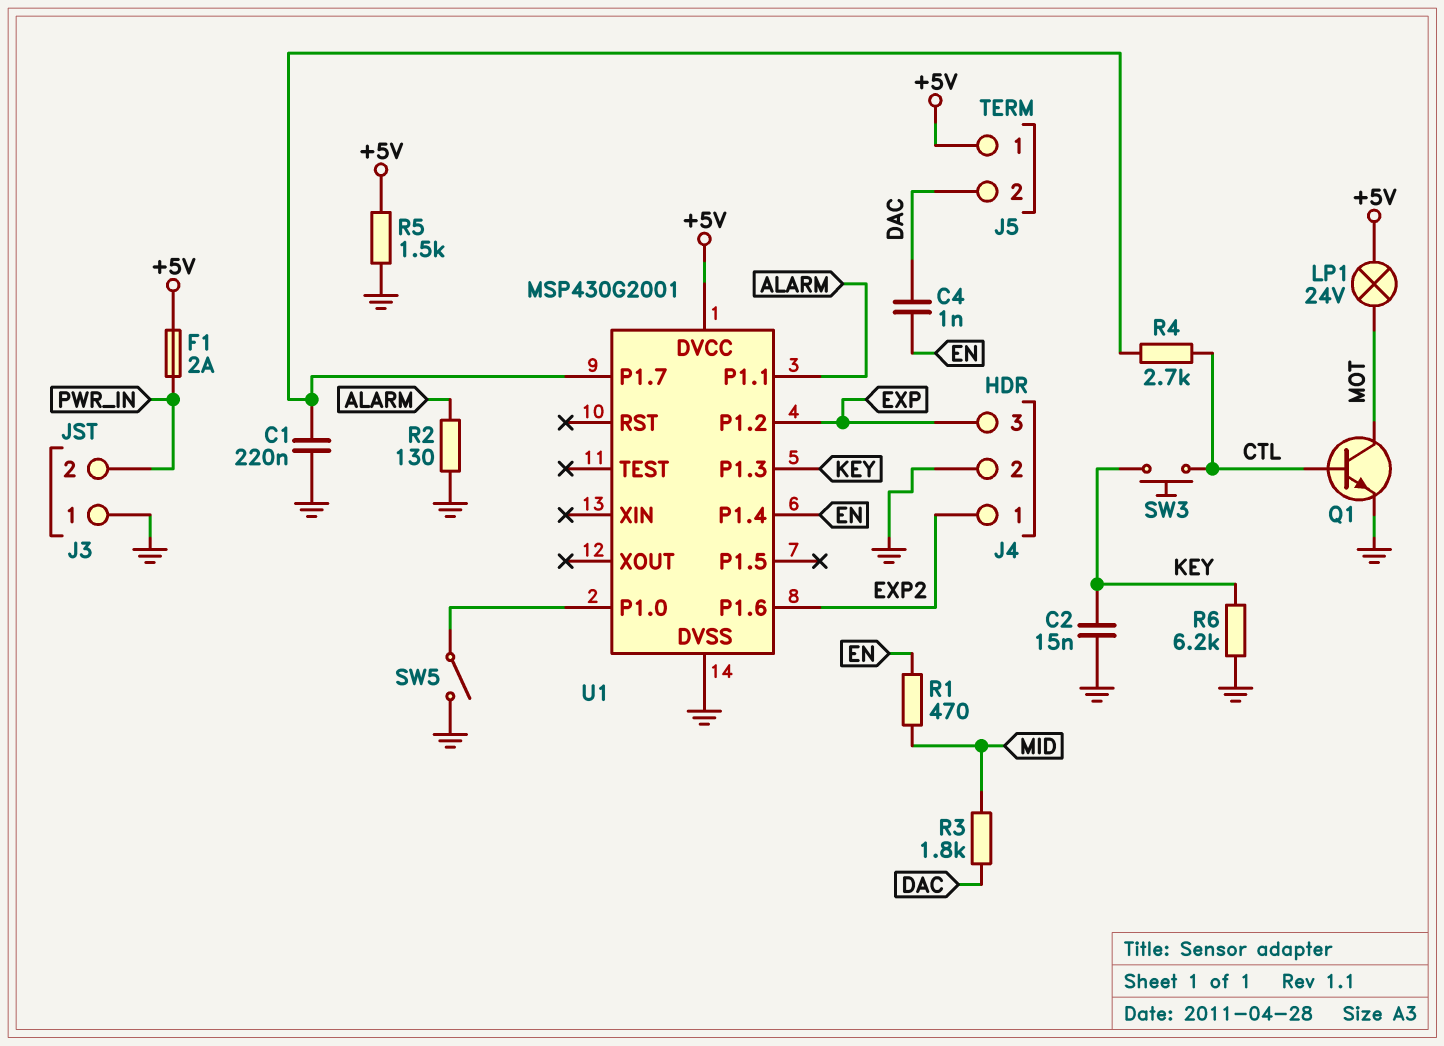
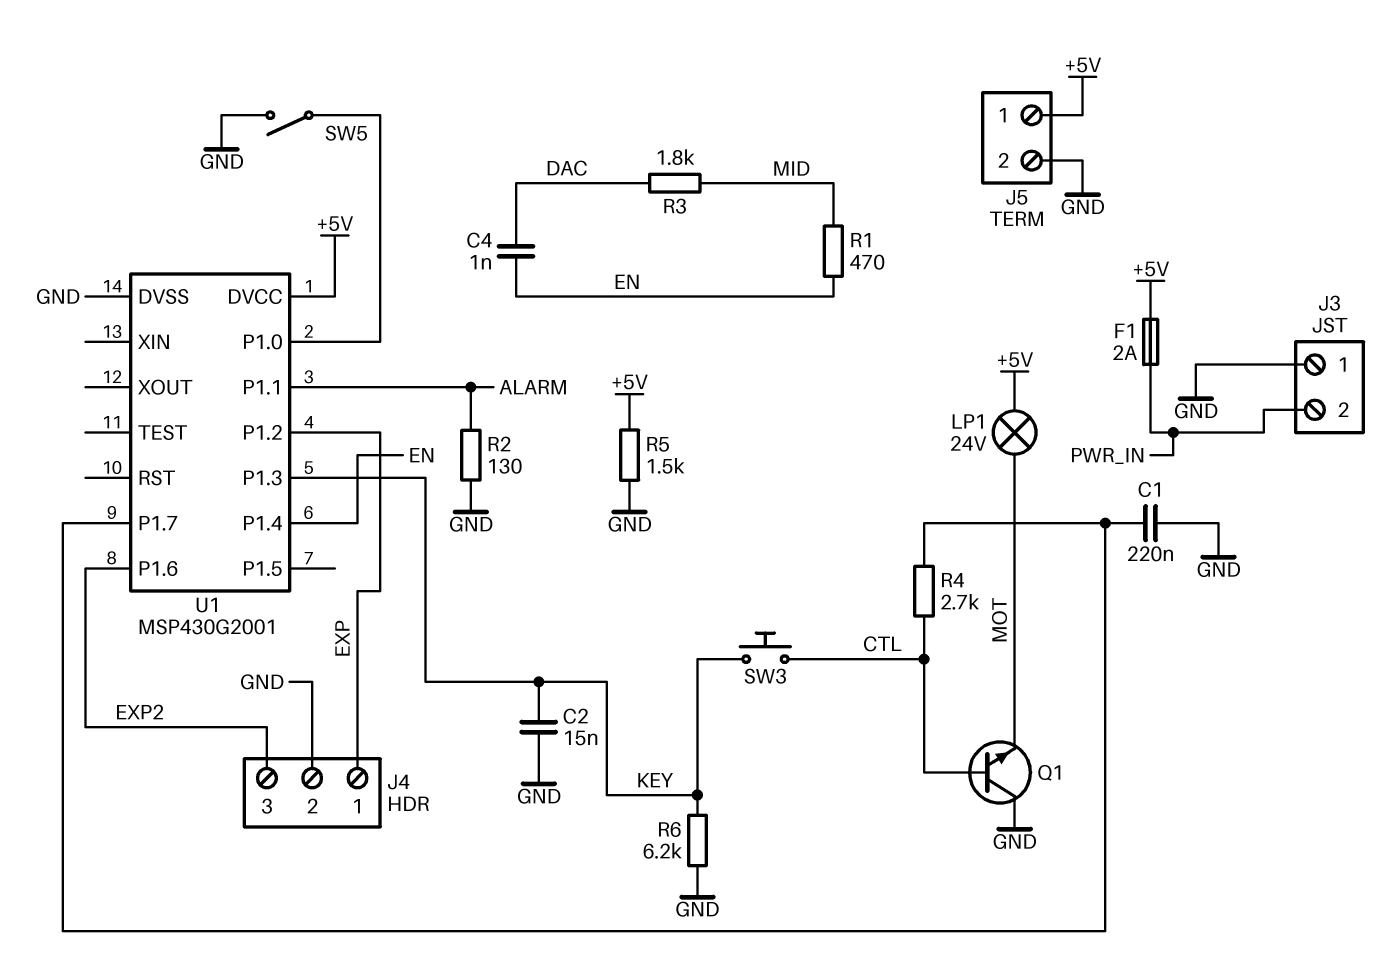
J4 pin 1: EXP2 -> EXP
J4 pin 3: EXP -> EXP2
J5 pin 2: DAC -> GND
Q1: NPN (B CTL, C MOT, E GND) -> NPN (B CTL, C GND, E MOT)

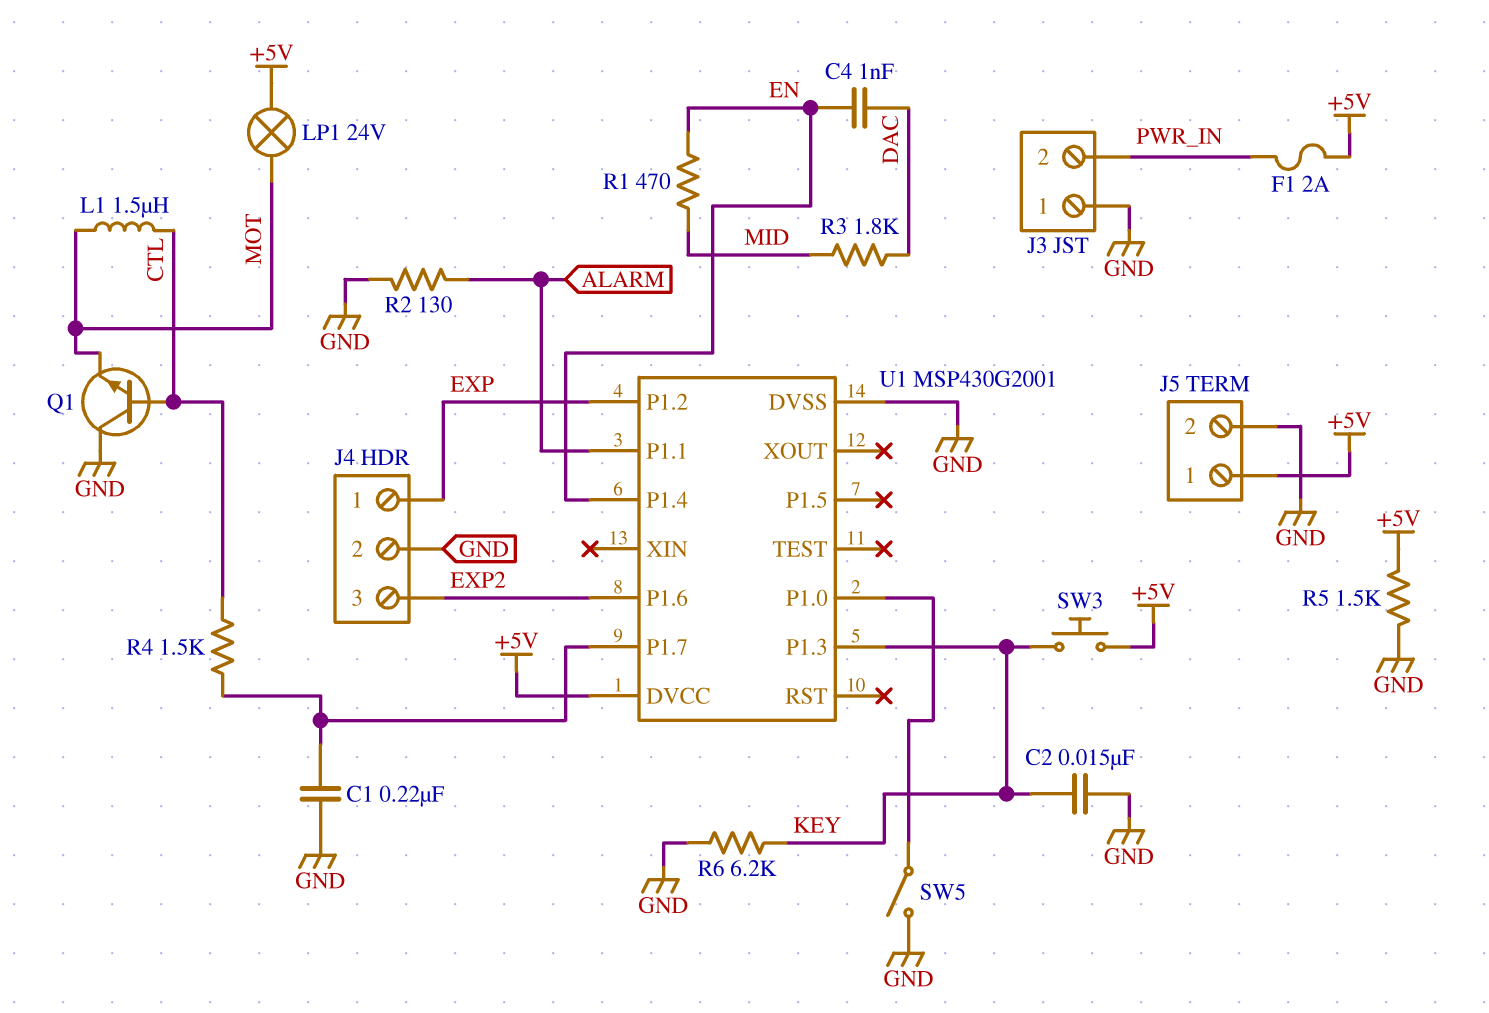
L1: none -> 1.5uH (CTL, MOT)
R4: 2.7k (CTL, U1/P1.7) -> 1.5k (CTL, U1/P1.7)
SW3: button (CTL, KEY) -> button (+5V, KEY)

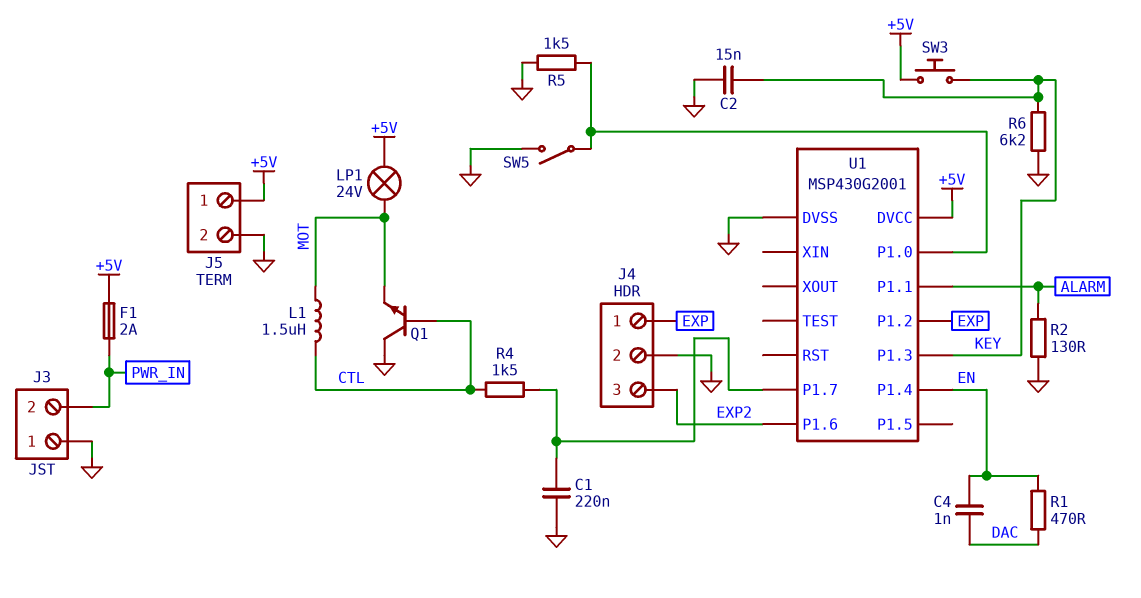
R1: 470 (EN, MID) -> 470 (DAC, EN)
R3: 1.8k (DAC, MID) -> none
R5: 1.5k (+5V, GND) -> 1.5k (GND, U1/P1.0)

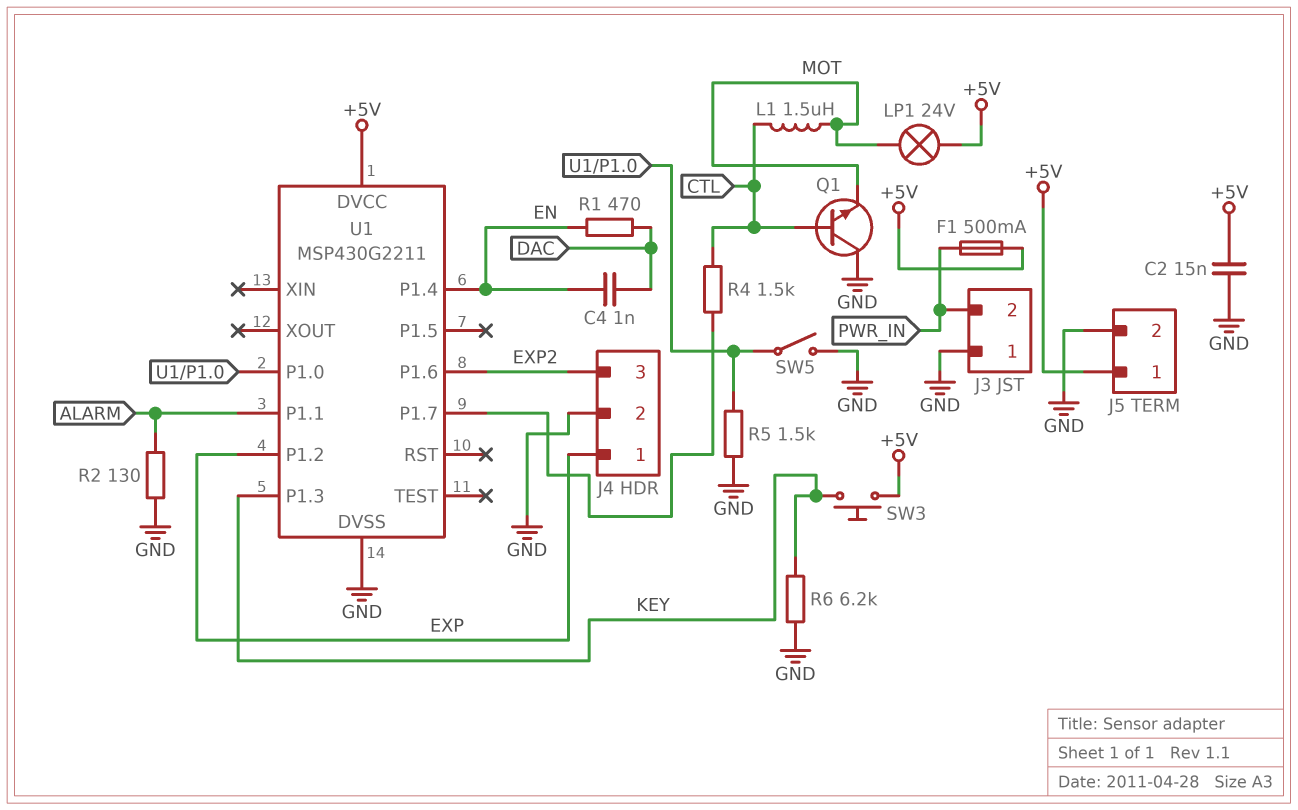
C1: 220nF (GND, U1/P1.7) -> none
C2: 15nF (GND, KEY) -> 15nF (+5V, GND)
F1: 2A (+5V, PWR_IN) -> 500mA (+5V, PWR_IN)
U1: MSP430G2001 -> MSP430G2211

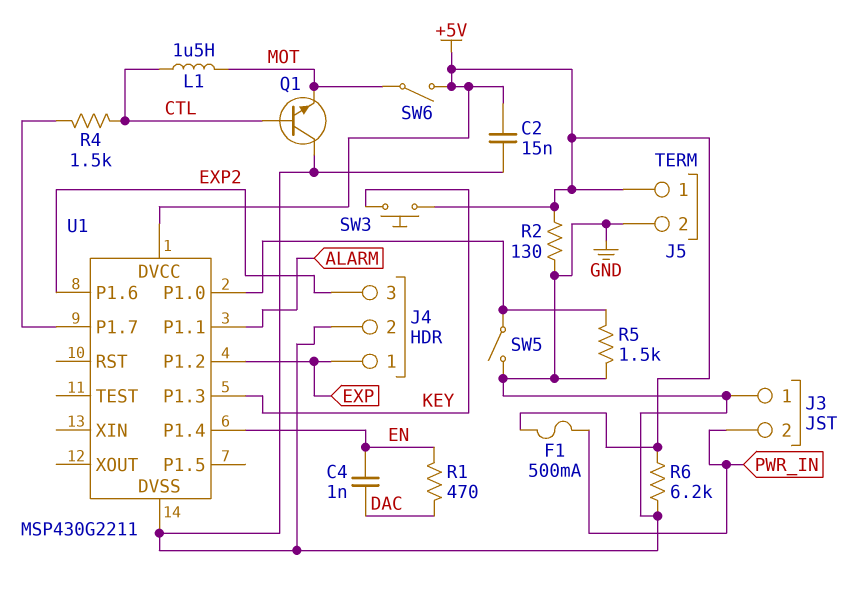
LP1: lamp 24V (+5V, MOT) -> none
R2: 130 (ALARM, GND) -> 130 (+5V, GND)
R6: 6.2k (GND, KEY) -> 6.2k (+5V, GND)
SW6: none -> switch (+5V, MOT)

